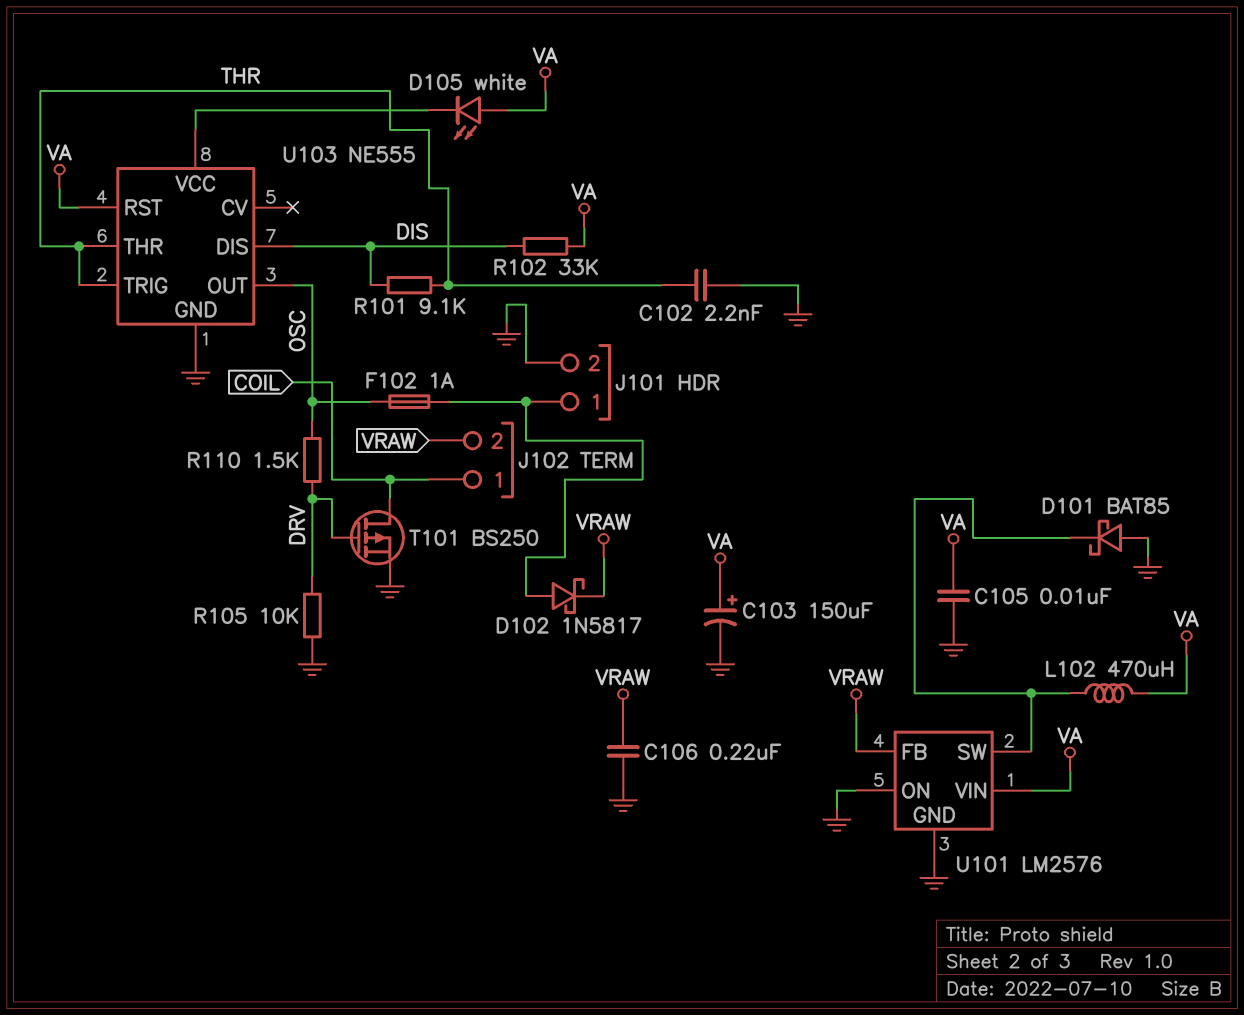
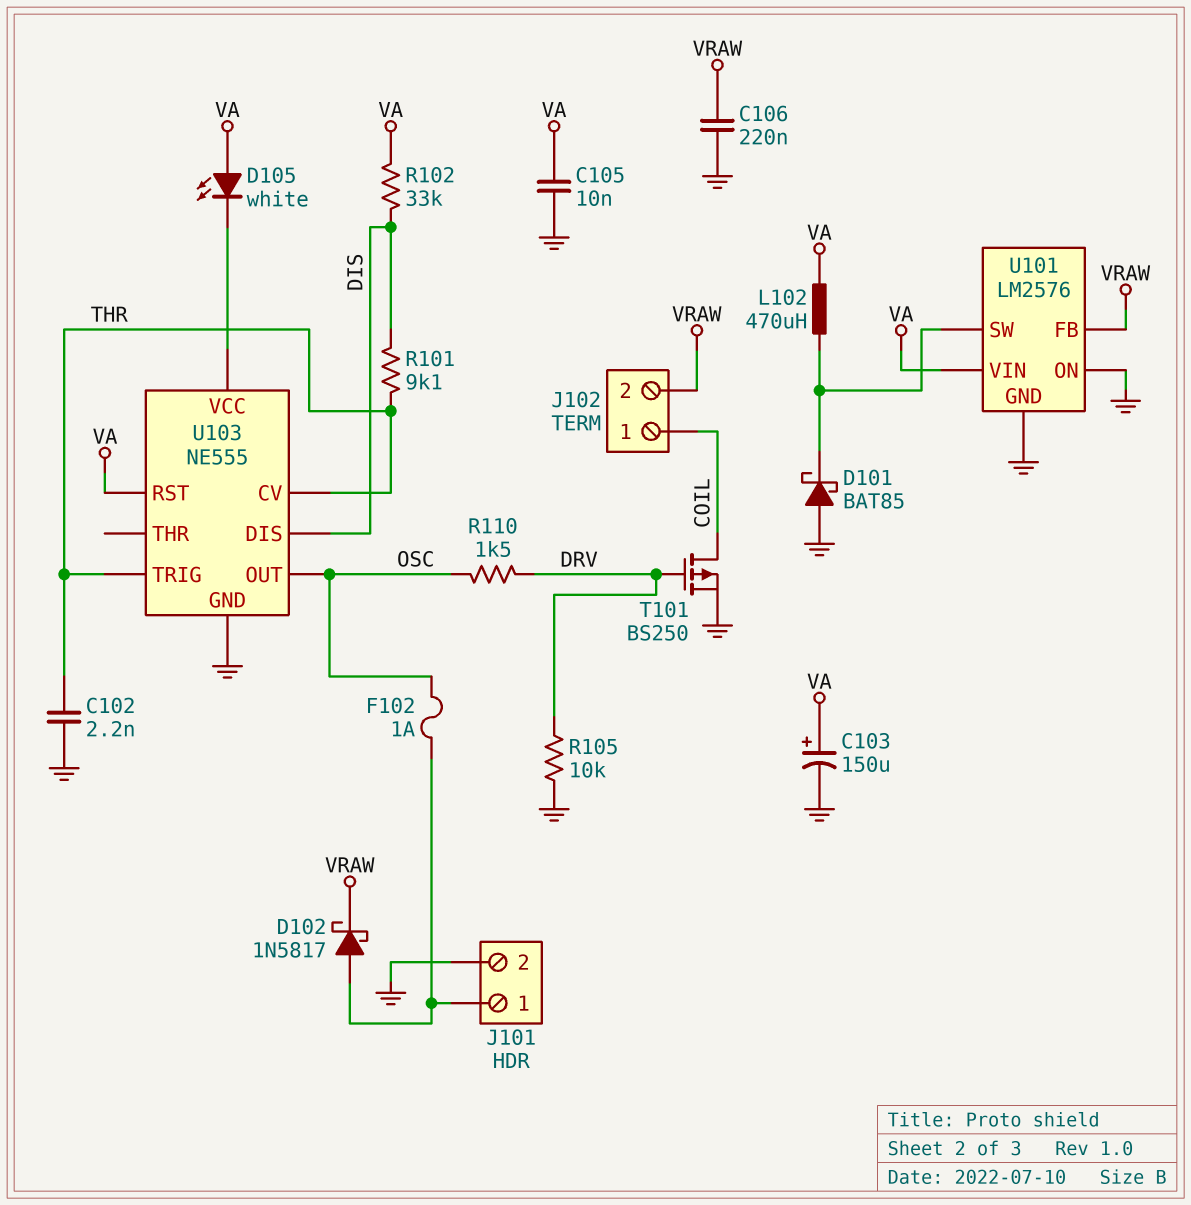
U103 pin CV: none -> THR
U103 pin THR: THR -> none

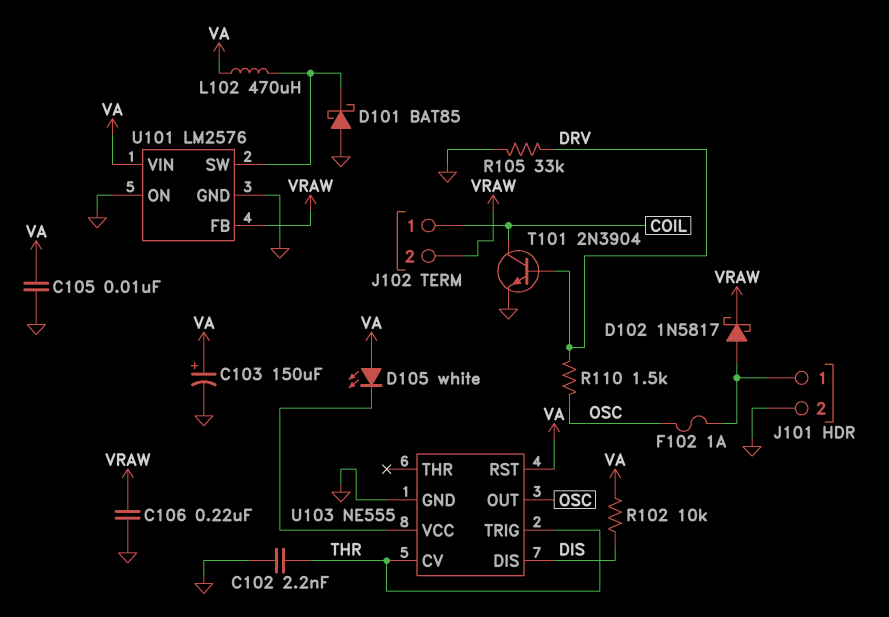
R101: 9.1k (DIS, THR) -> none
R102: 33k (DIS, VA) -> 10k (DIS, VA)
R105: 10k (DRV, GND) -> 33k (DRV, GND)
T101: PMOS BS250 (G DRV, D COIL, S GND) -> NPN 2N3904 (B DRV, C COIL, E GND)

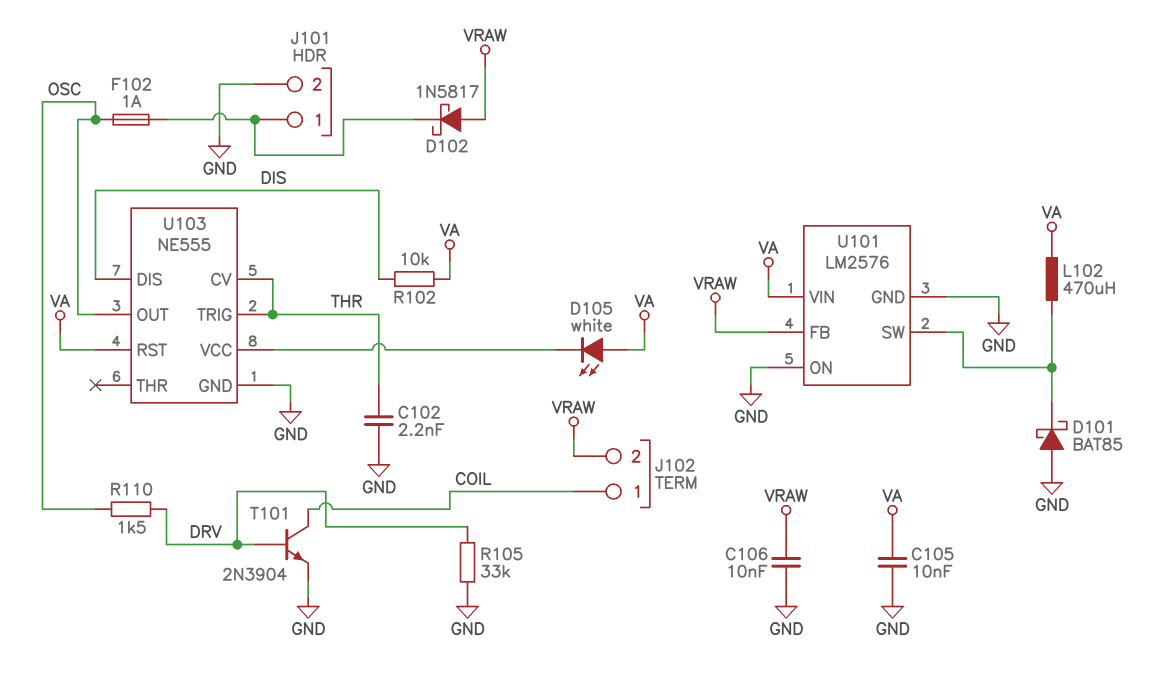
C103: 150uF (plus VA, minus GND) -> none
C106: 220nF (GND, VRAW) -> 10nF (GND, VRAW)
D102: schottky 1N5817 (A J101/1, K VRAW) -> schottky 1N5817 (A VRAW, K J101/1)

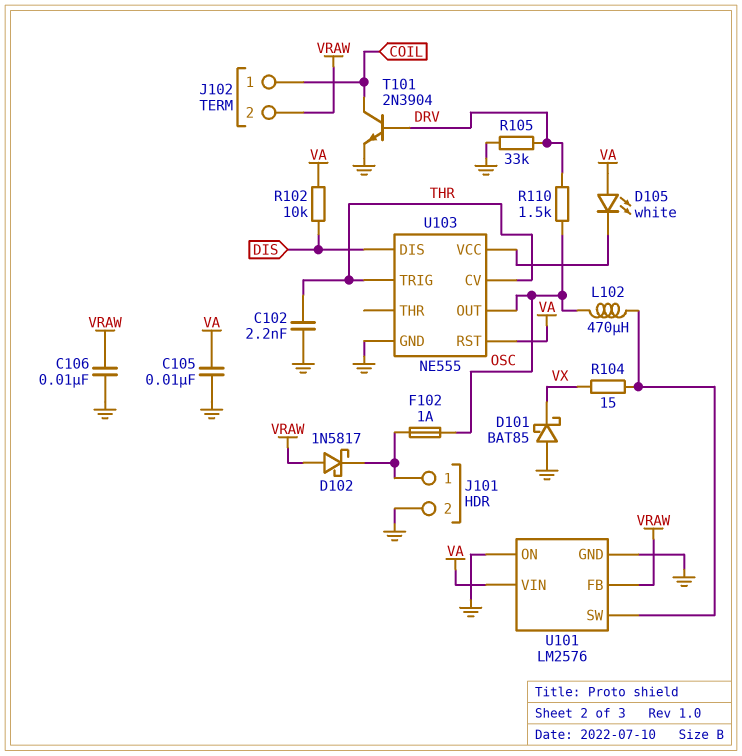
D101: schottky BAT85 (A GND, K U101/SW) -> schottky BAT85 (A GND, K VX)
L102: 470uH (U101/SW, VA) -> 470uH (OSC, U101/SW)
R104: none -> 15 (U101/SW, VX)

